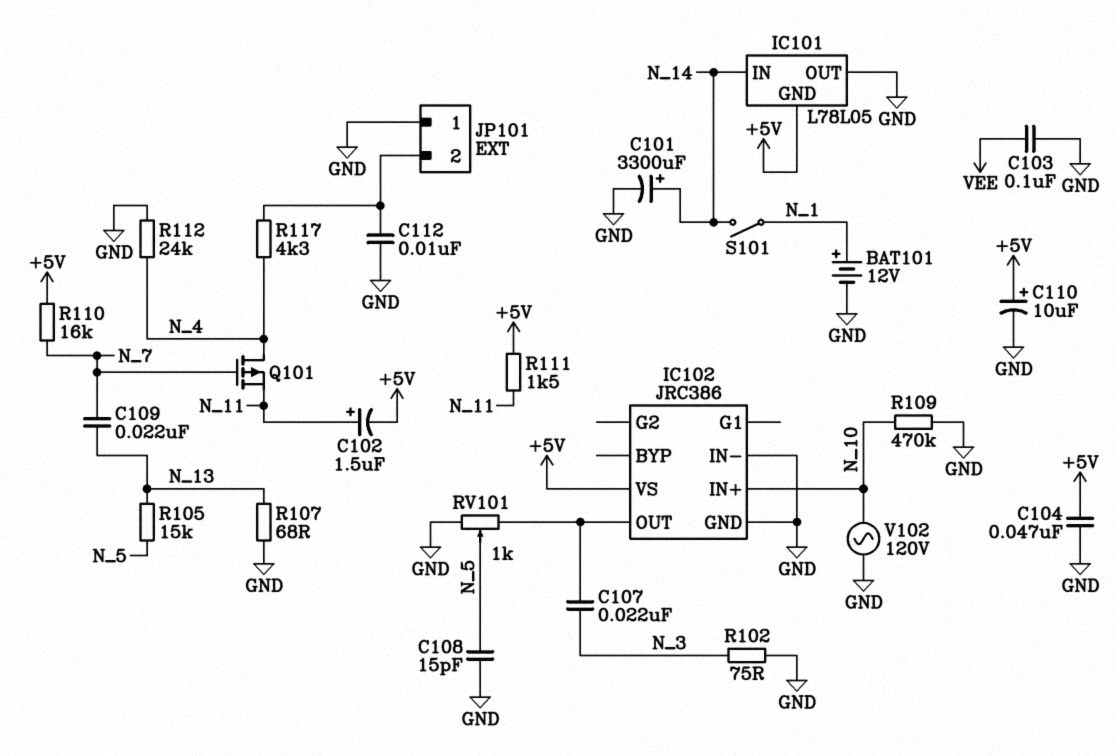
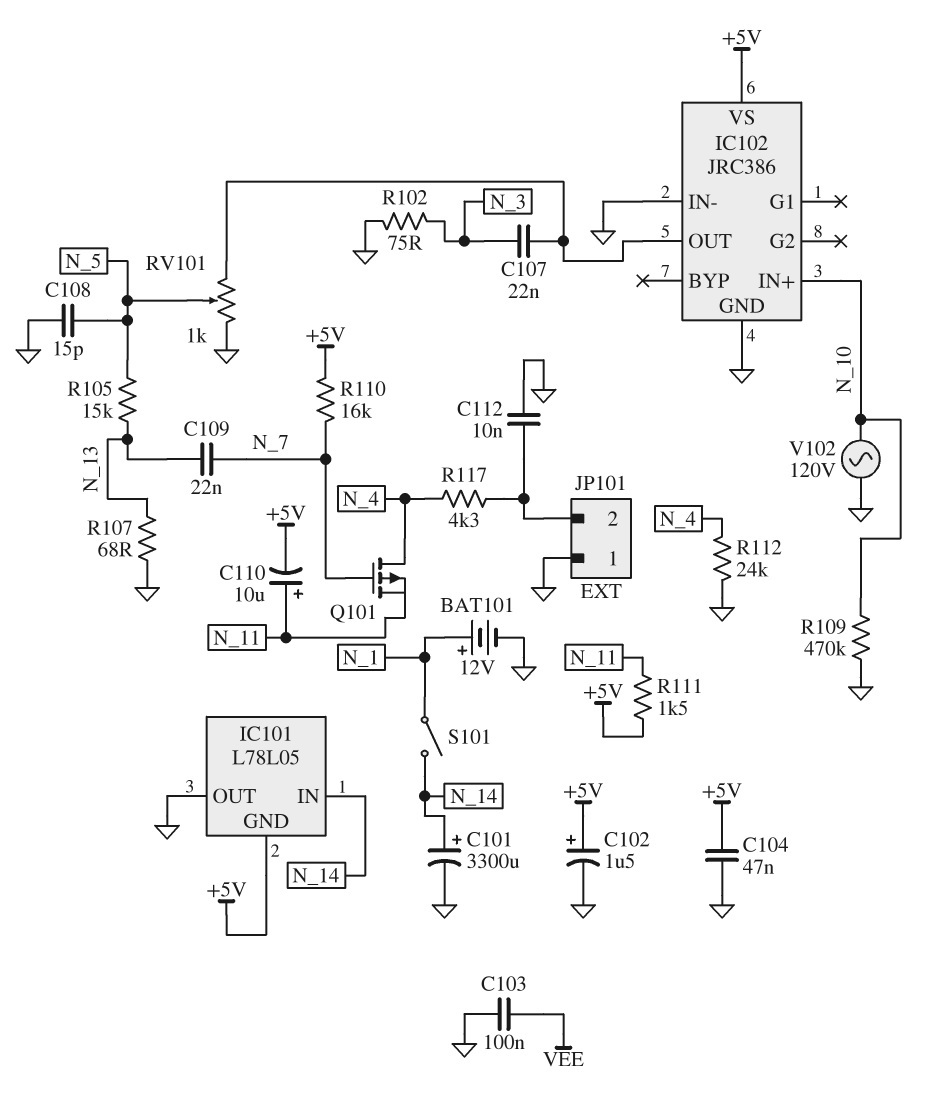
C102: 1.5uF (plus N_11, minus +5V) -> 1.5uF (plus +5V, minus GND)
C110: 10uF (plus +5V, minus GND) -> 10uF (plus N_11, minus +5V)

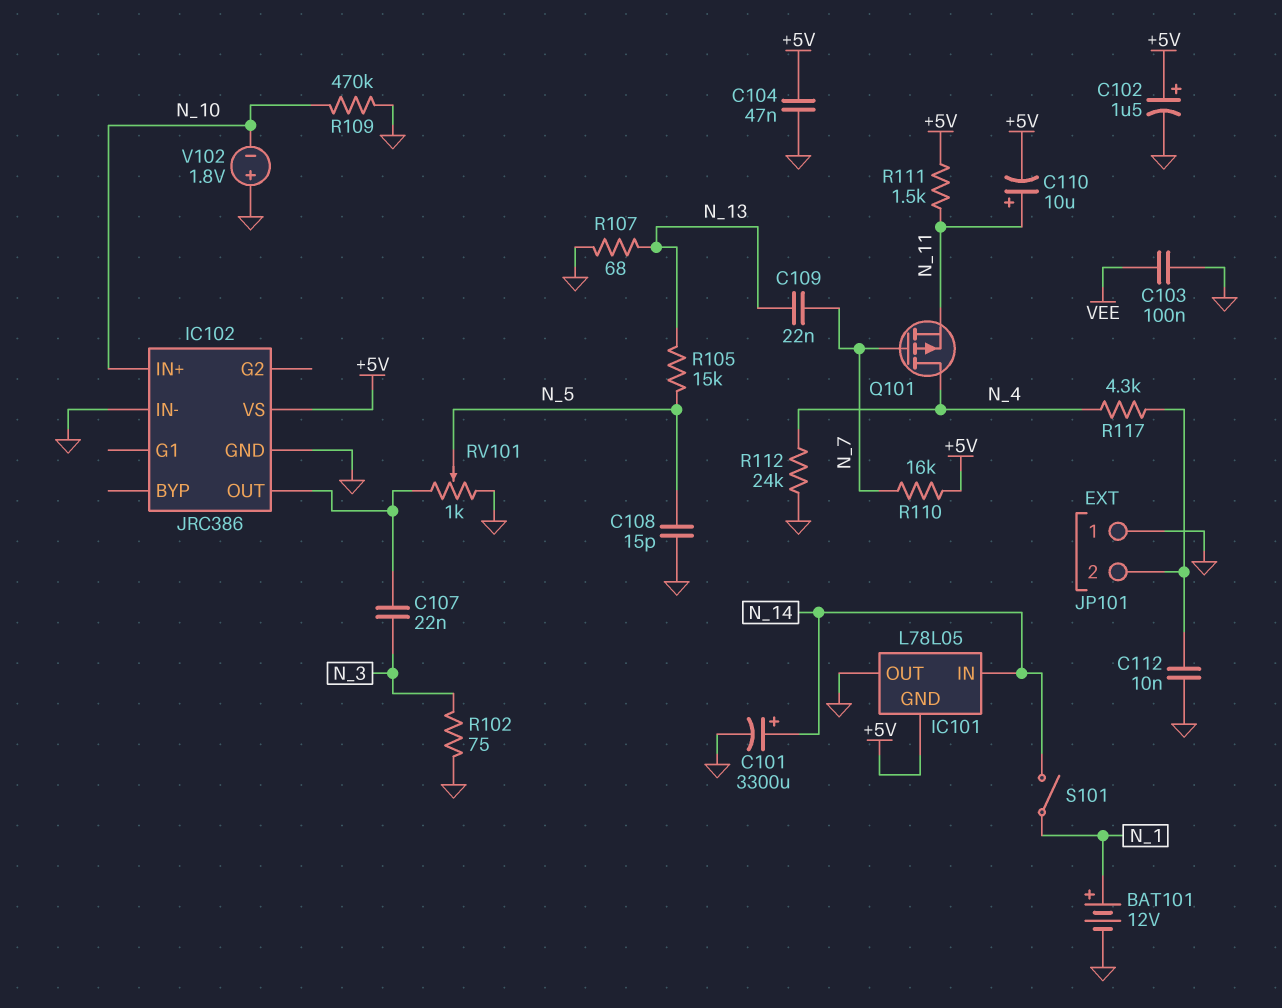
V102: AC 120V (GND, N_10) -> 1.8V (plus GND, minus N_10)

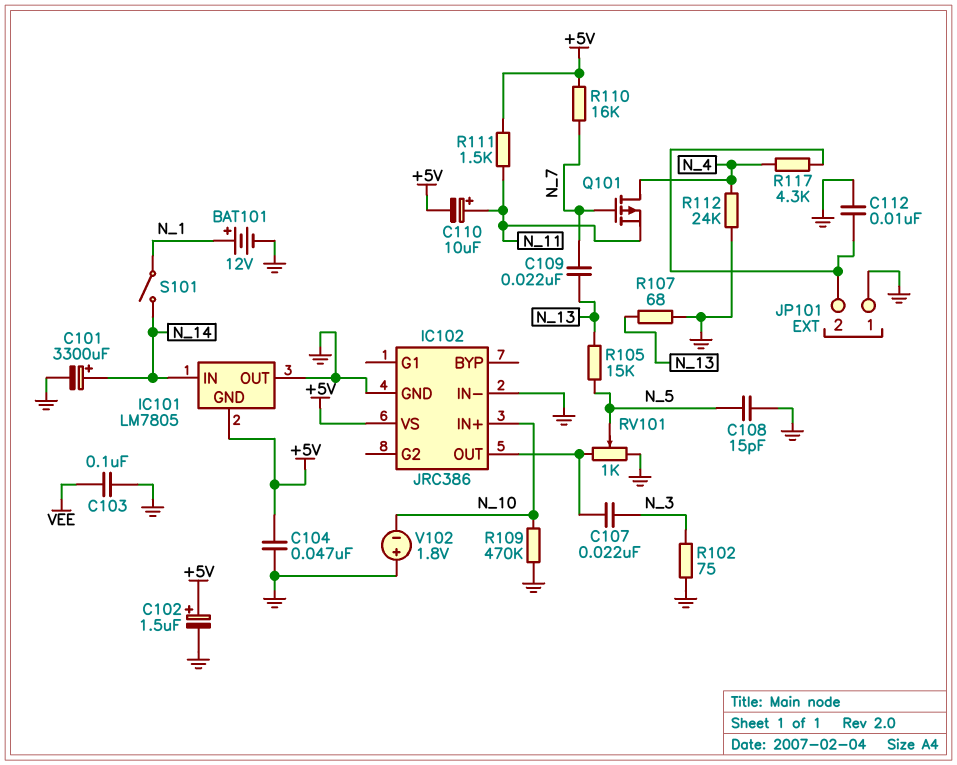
IC101: L78L05 -> LM7805

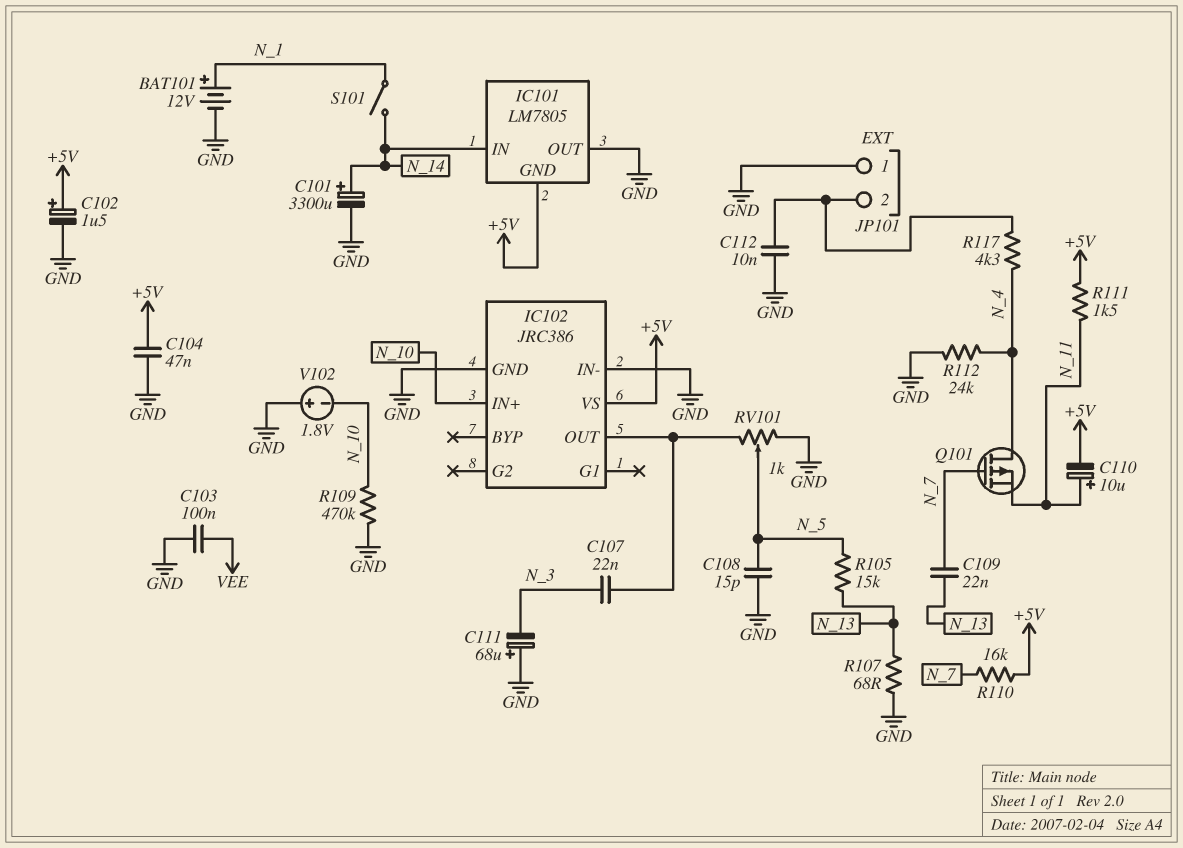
C111: none -> 68uF (plus GND, minus N_3)
R102: 75 (GND, N_3) -> none

